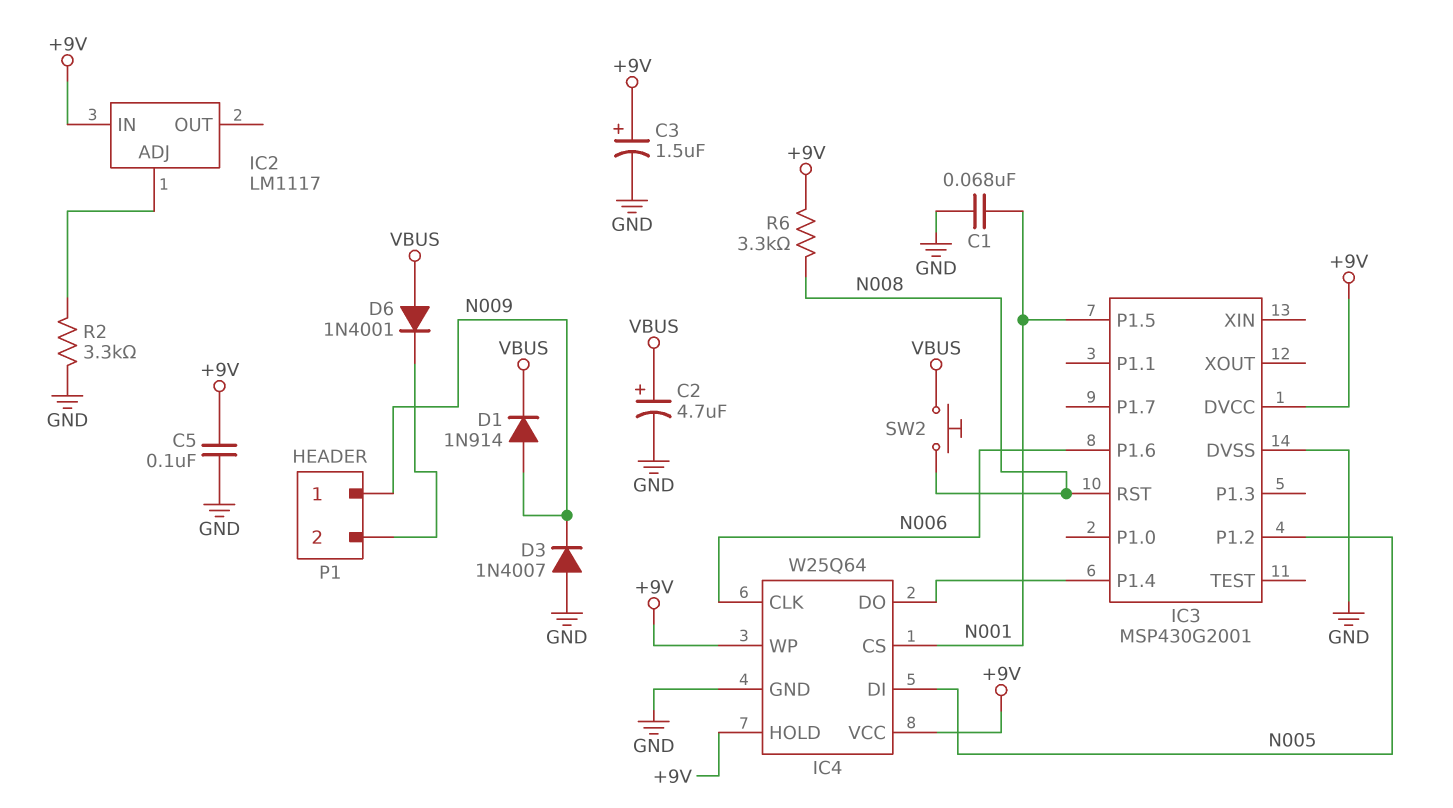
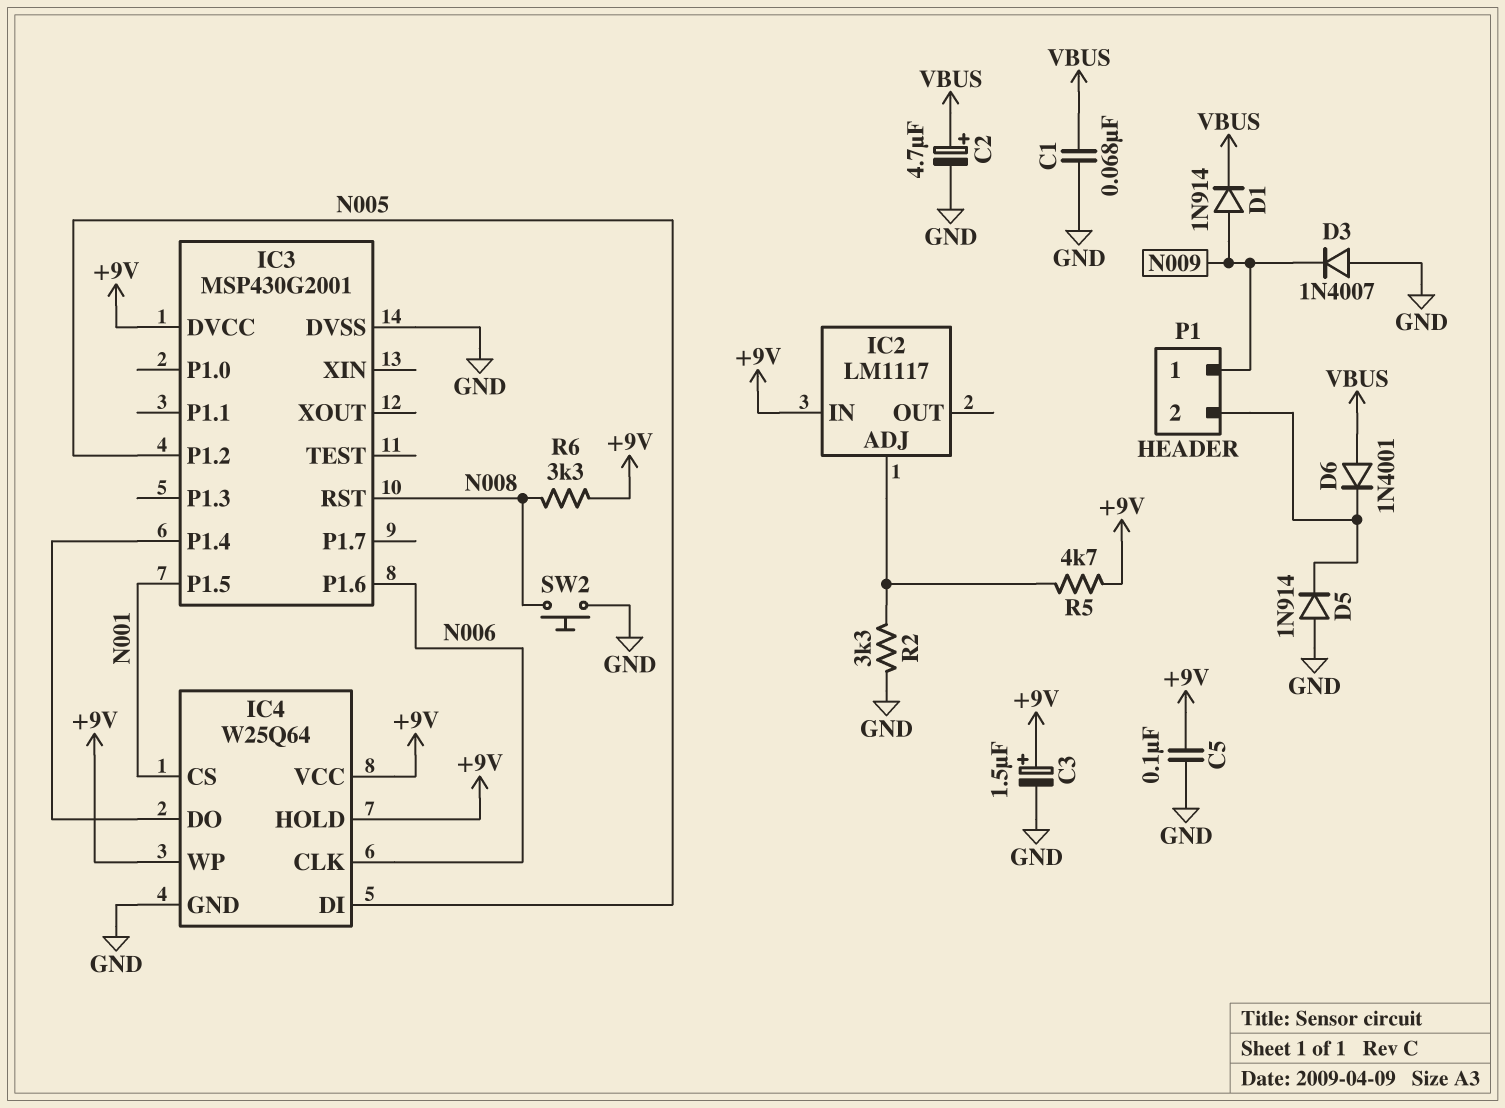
C1: 68nF (GND, N001) -> 68nF (GND, VBUS)
D5: none -> diode 1N914 (A GND, K P1/2)
R5: none -> 4.7k (+9V, IC2/ADJ)
SW2: button (N008, VBUS) -> button (GND, N008)

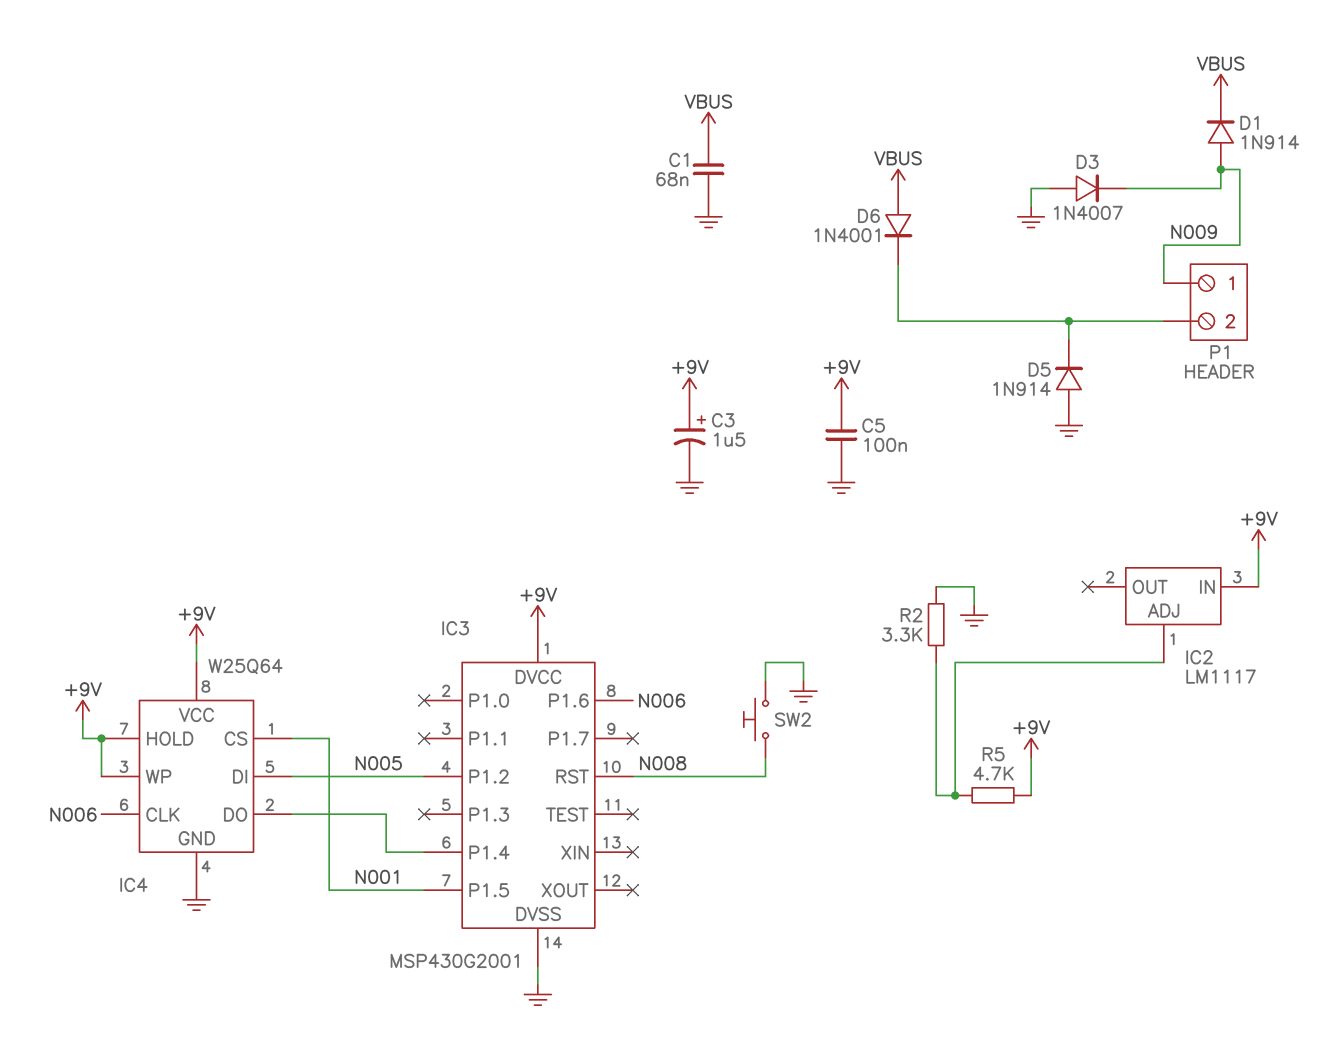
C2: 4.7uF (plus VBUS, minus GND) -> none
R6: 3.3k (+9V, N008) -> none

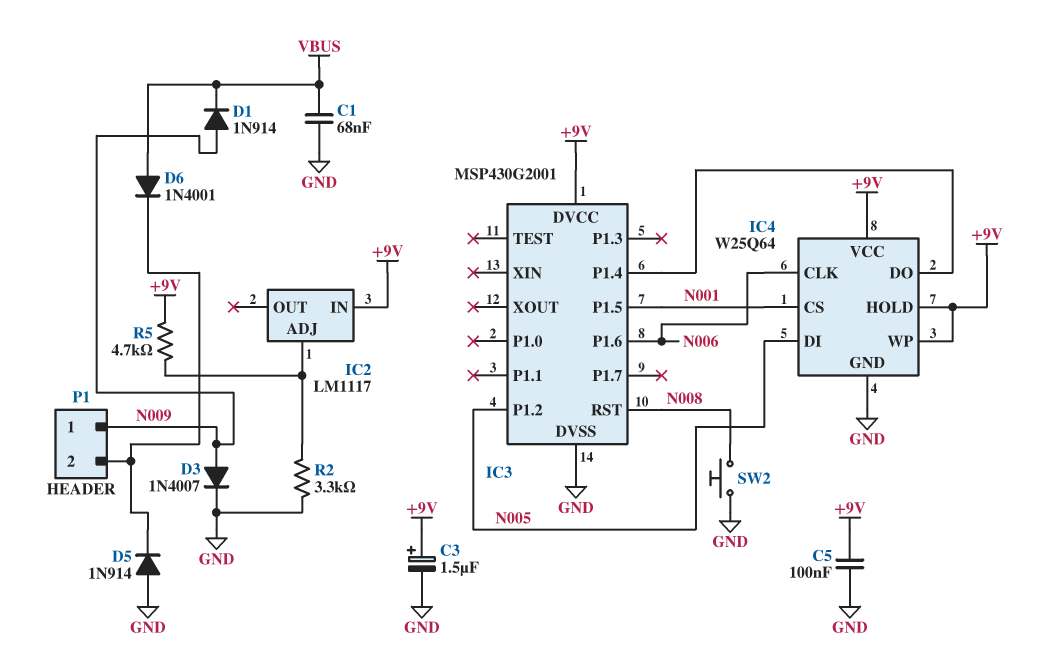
D3: diode 1N4007 (A GND, K N009) -> diode 1N4007 (A N009, K GND)

